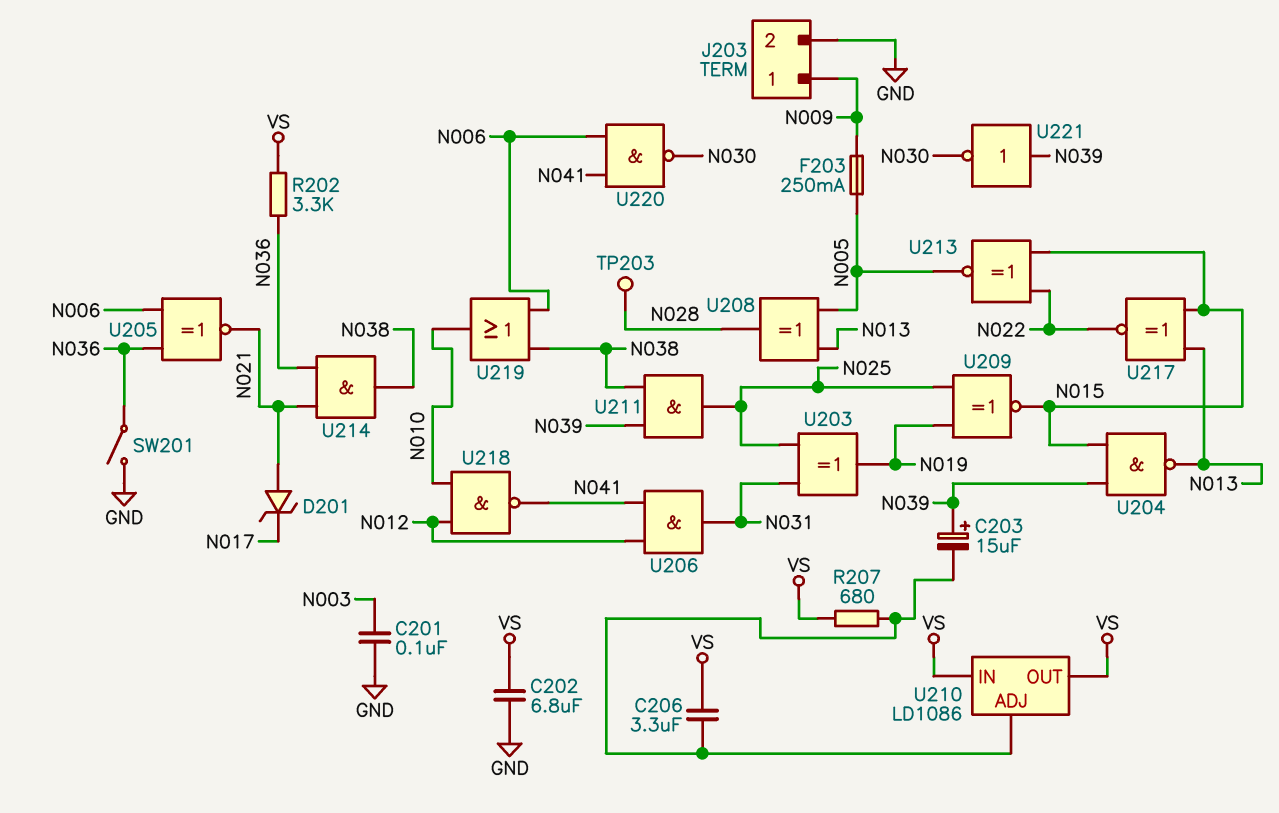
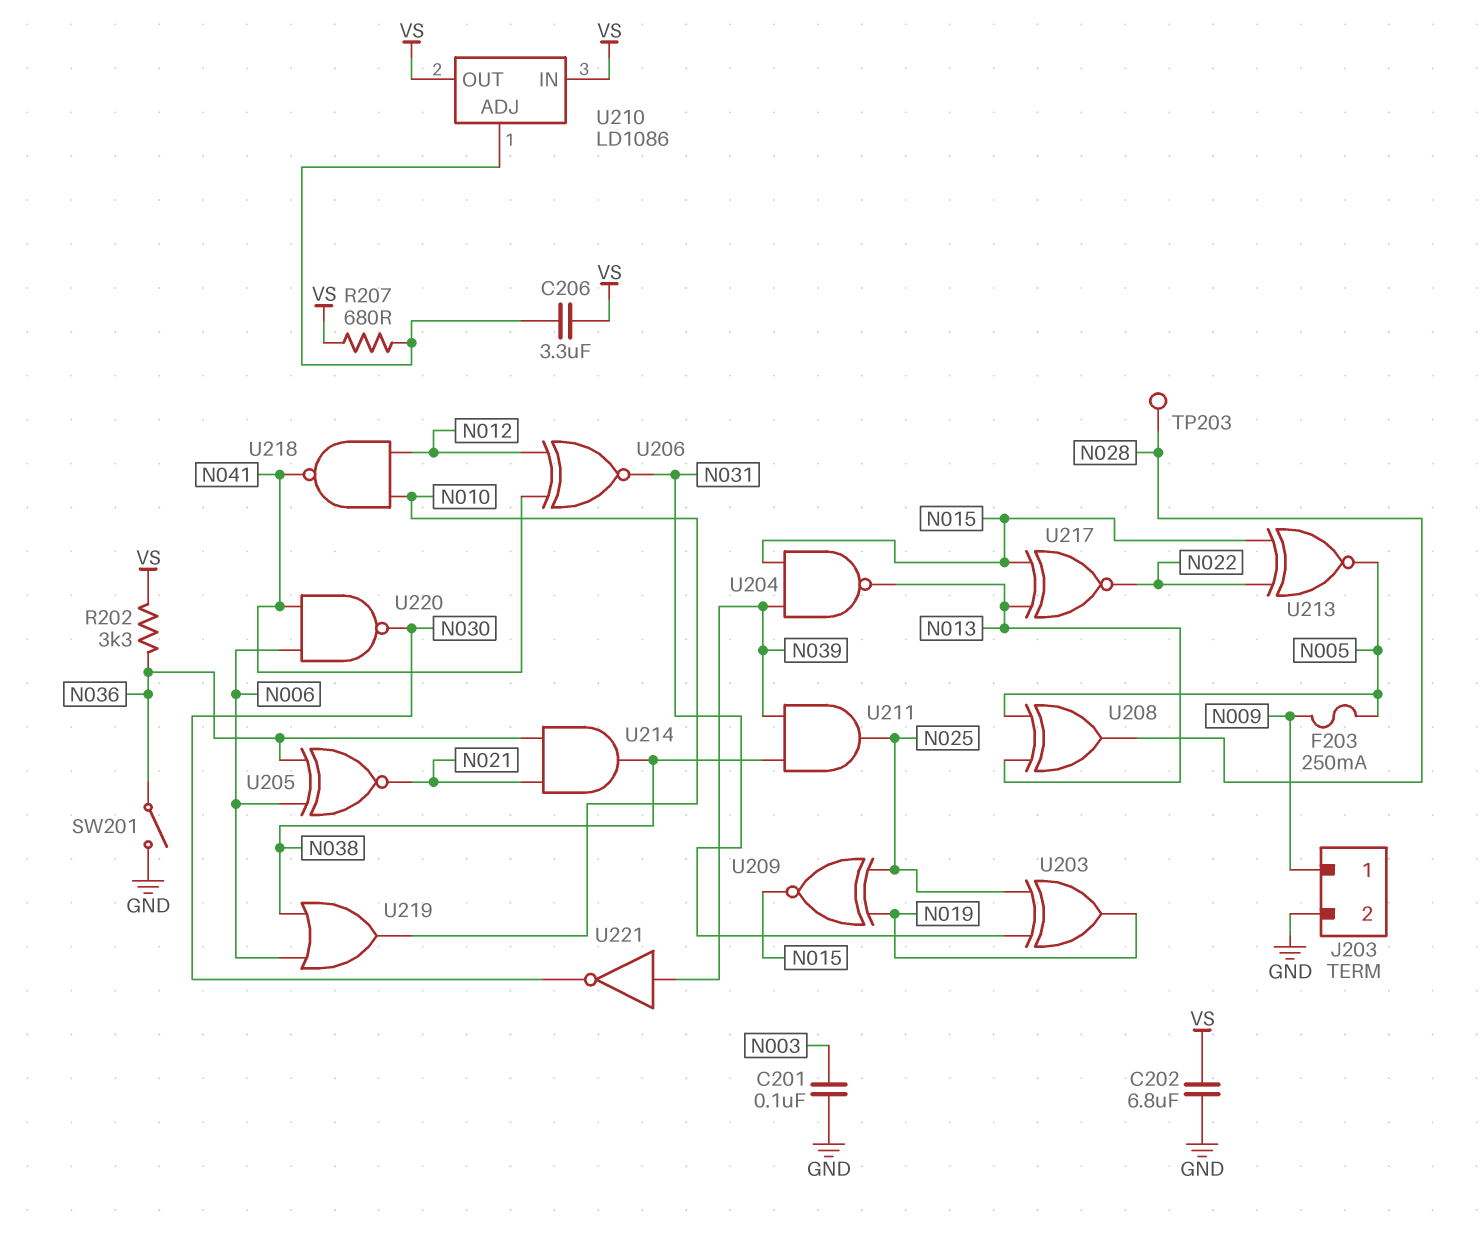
C203: 15uF (plus N039, minus U210/ADJ) -> none
D201: zener (A N021, K N017) -> none
U206: AND (in N012, in N041, out N031) -> XNOR (in N012, in N041, out N031)

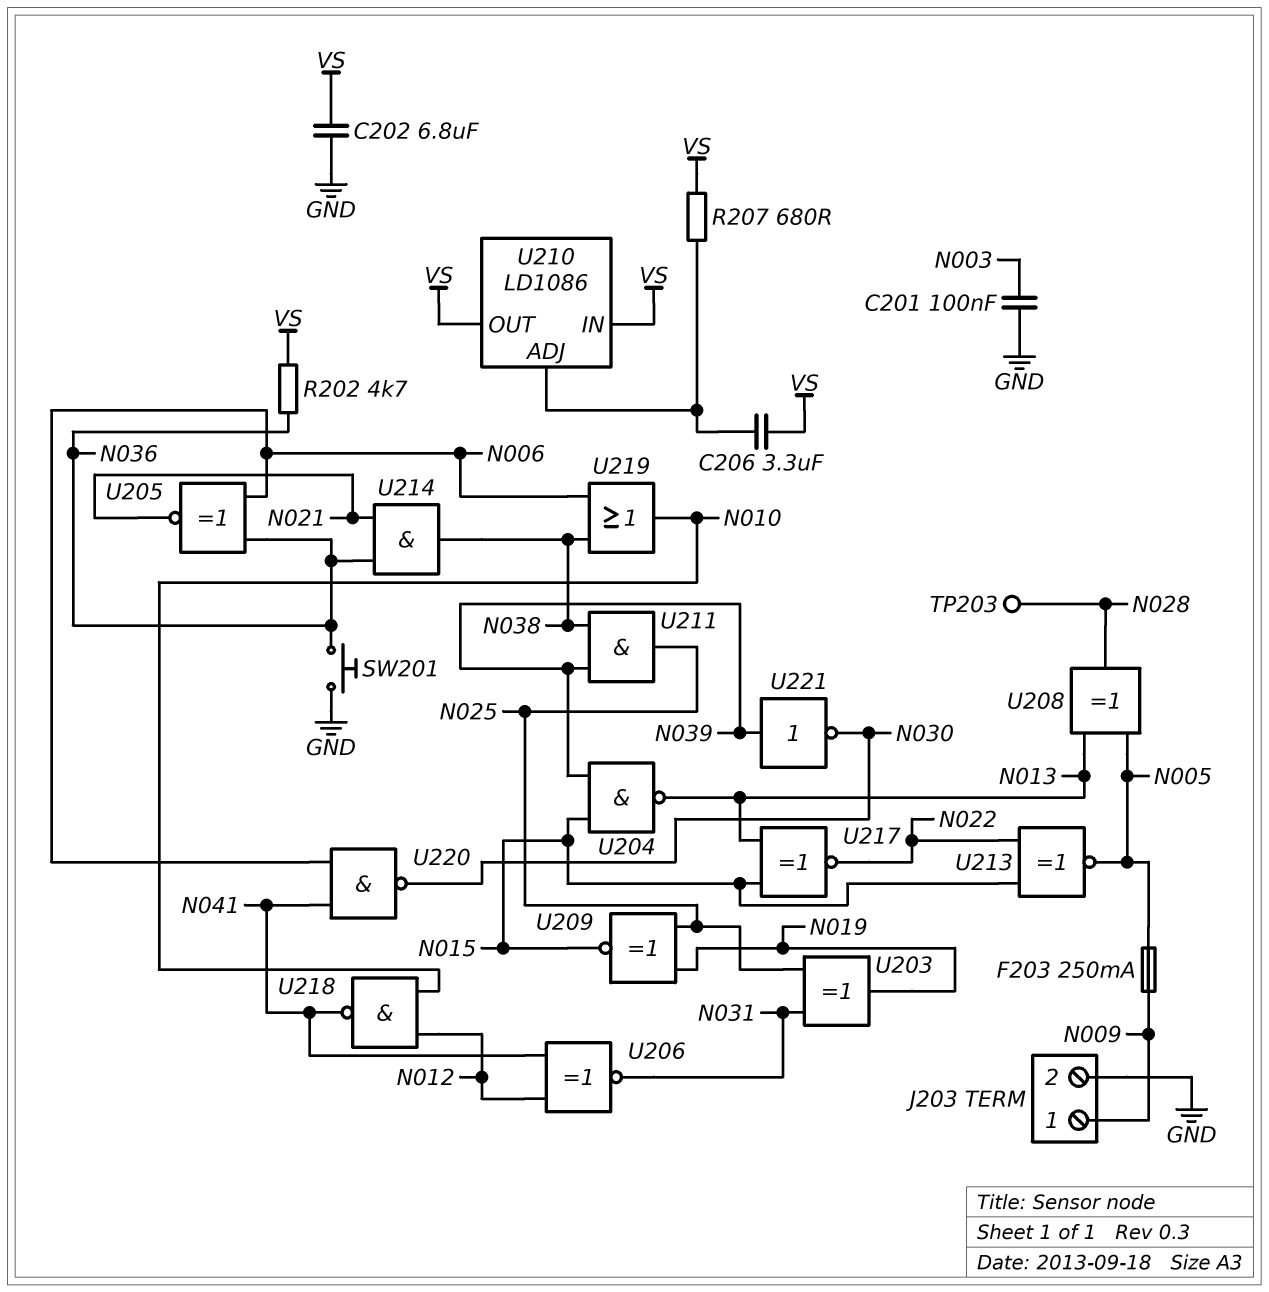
R202: 3.3k (N036, VS) -> 4.7k (N036, VS)
SW201: switch (GND, N036) -> button (GND, N036)

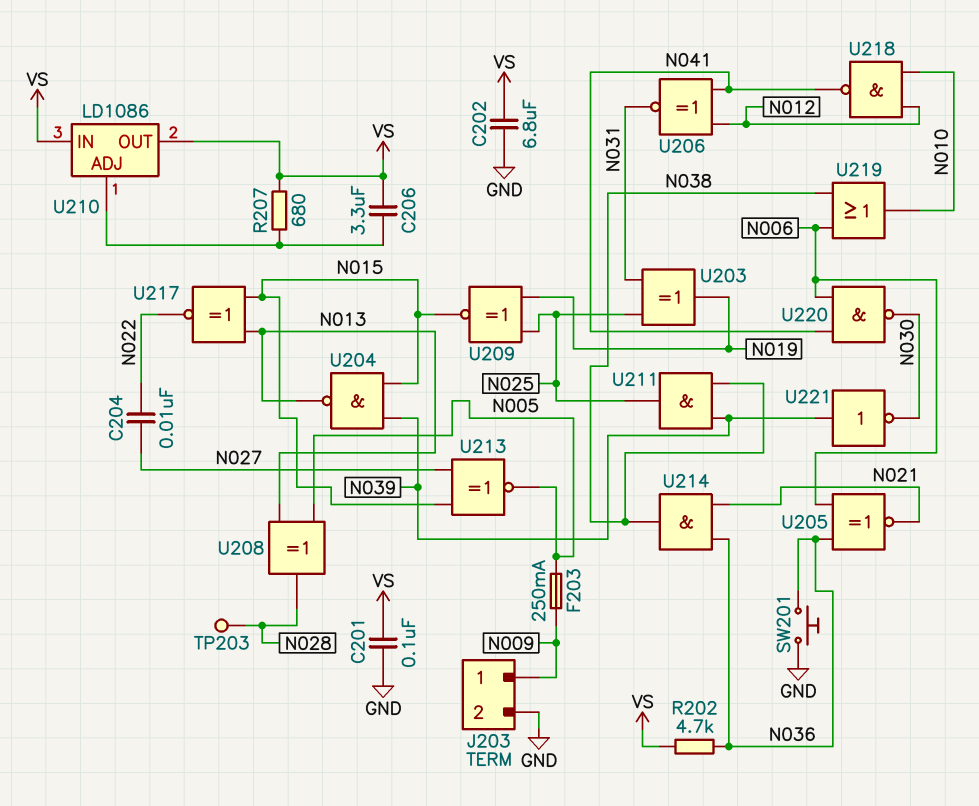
C201: 100nF (GND, N003) -> 100nF (GND, VS)
C204: none -> 10nF (N022, N027)
U213: XNOR (in N015, in N022, out N005) -> XNOR (in N015, in N027, out N005)

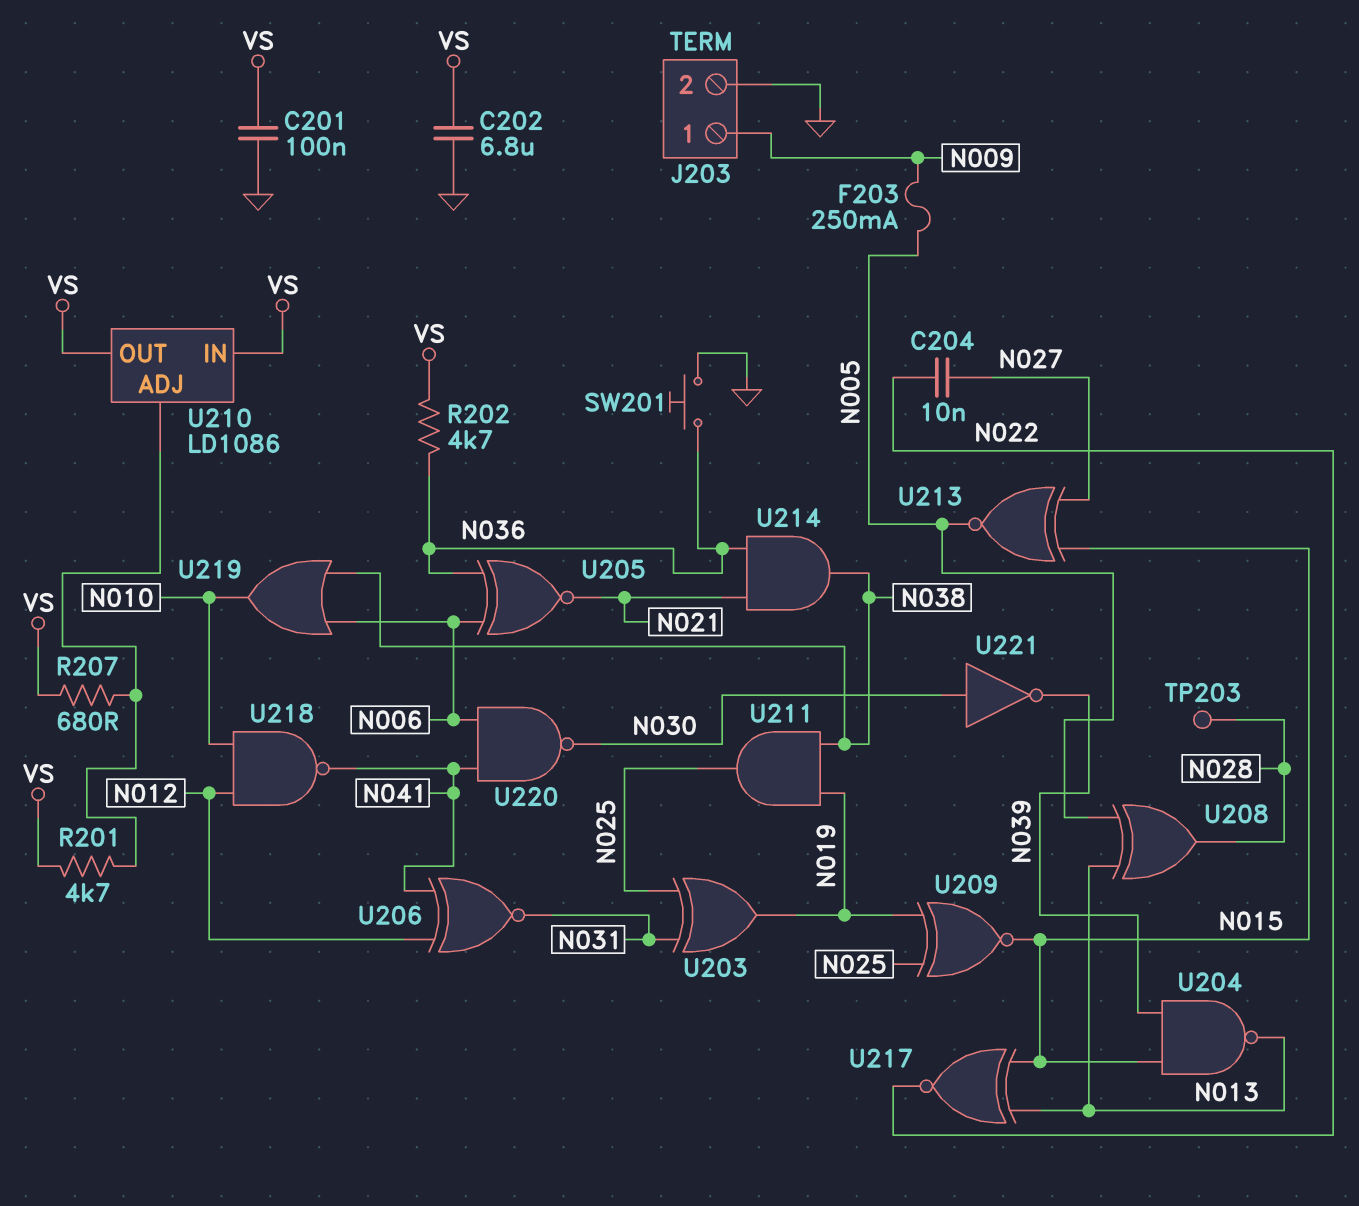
C206: 3.3uF (U210/ADJ, VS) -> none
R201: none -> 4.7k (U210/ADJ, VS)
U211: AND (in N038, in N039, out N025) -> AND (in N019, in N038, out N025)
U221: NOT (in N039, out N030) -> NOT (in N030, out N039)

